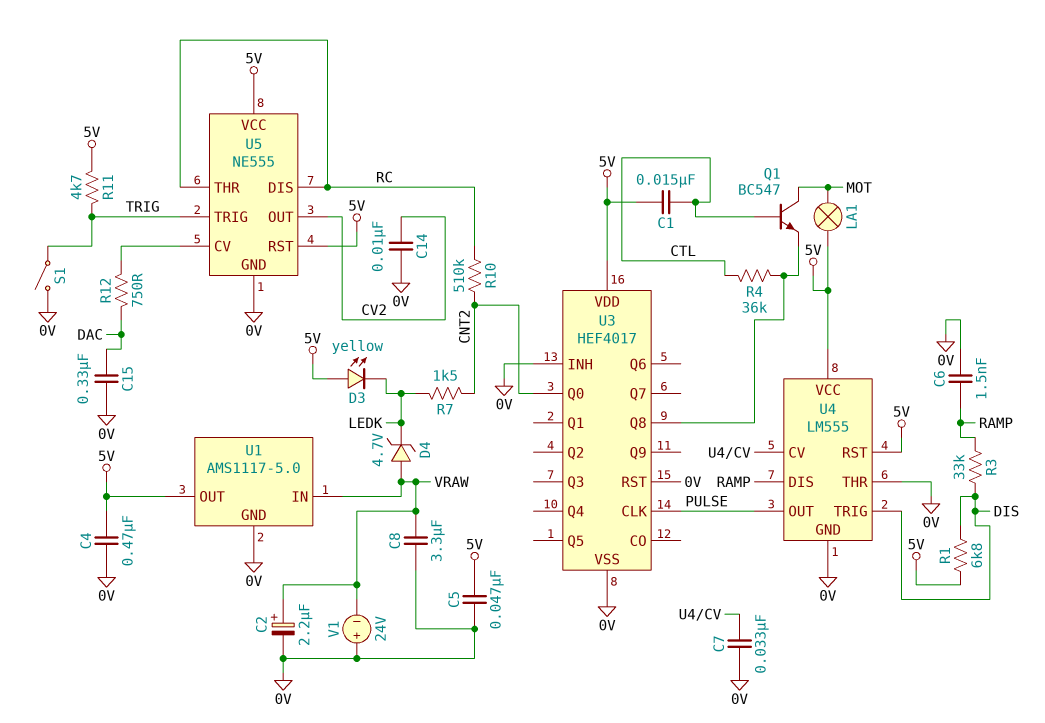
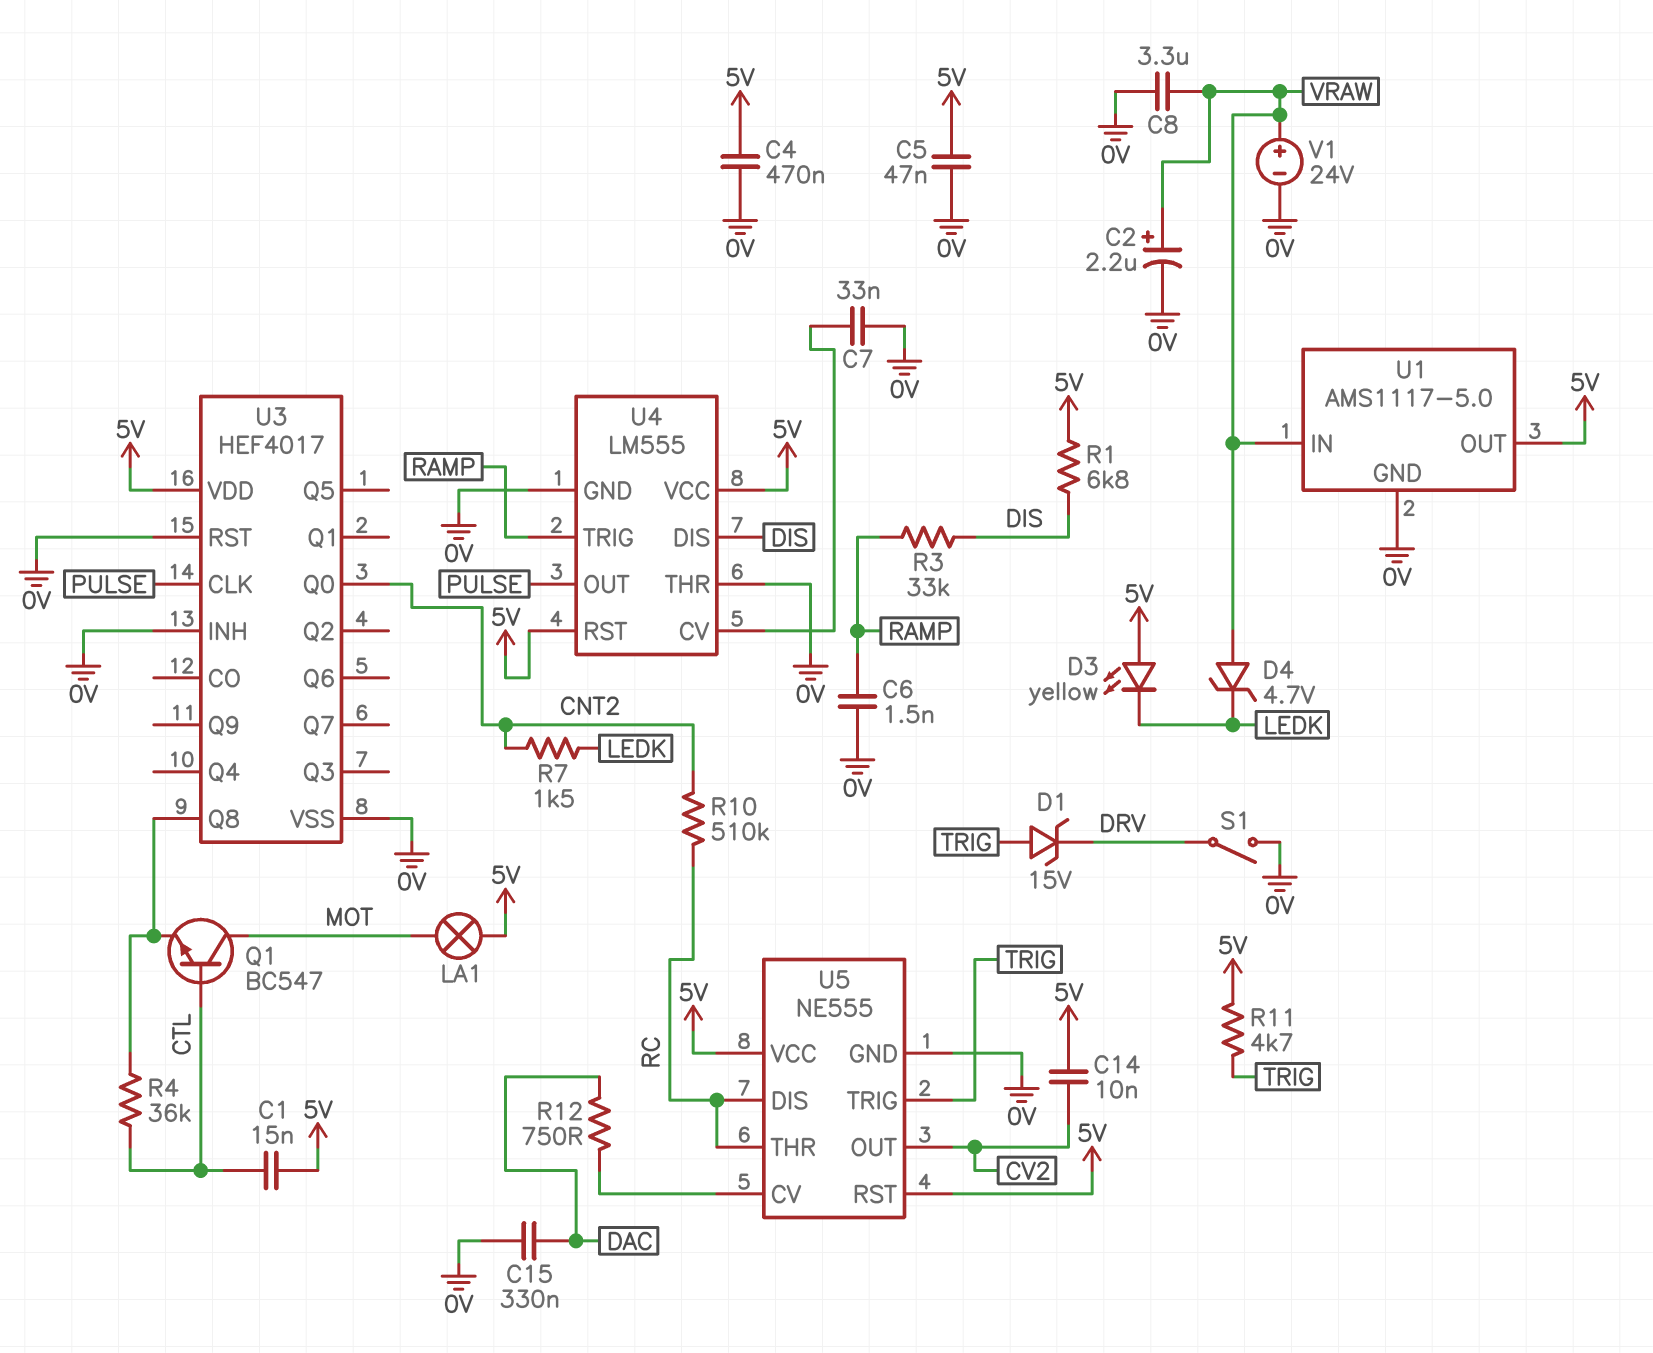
C14: 10nF (0V, CV2) -> 10nF (5V, CV2)
D1: none -> zener 15V (A TRIG, K DRV)
S1: switch (0V, TRIG) -> switch (0V, DRV)
U4 pin DIS: RAMP -> DIS
U4 pin TRIG: DIS -> RAMP
V1: 24V (plus 0V, minus VRAW) -> 24V (plus VRAW, minus 0V)

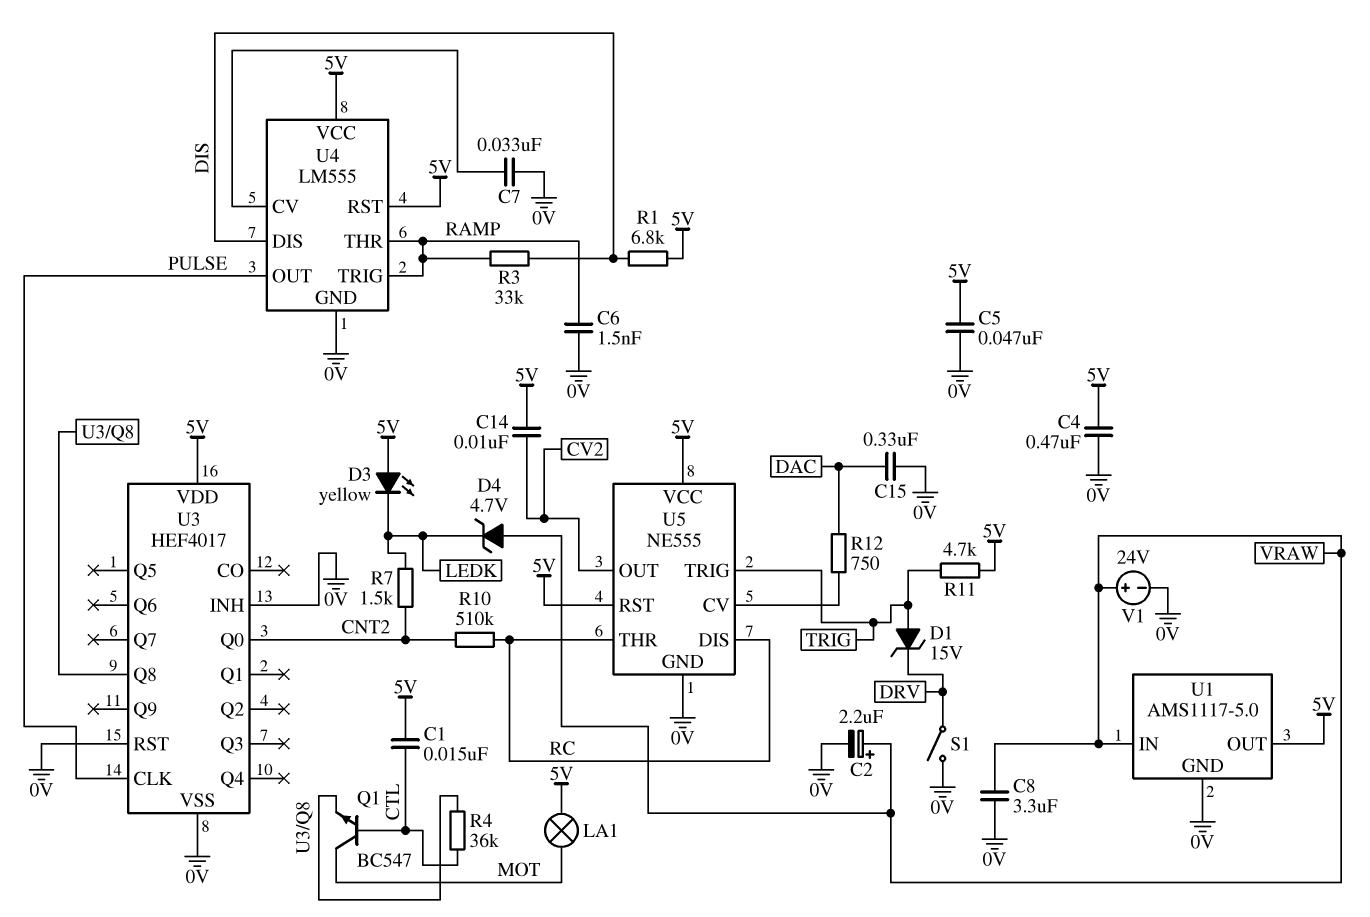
U4 pin THR: 0V -> RAMP

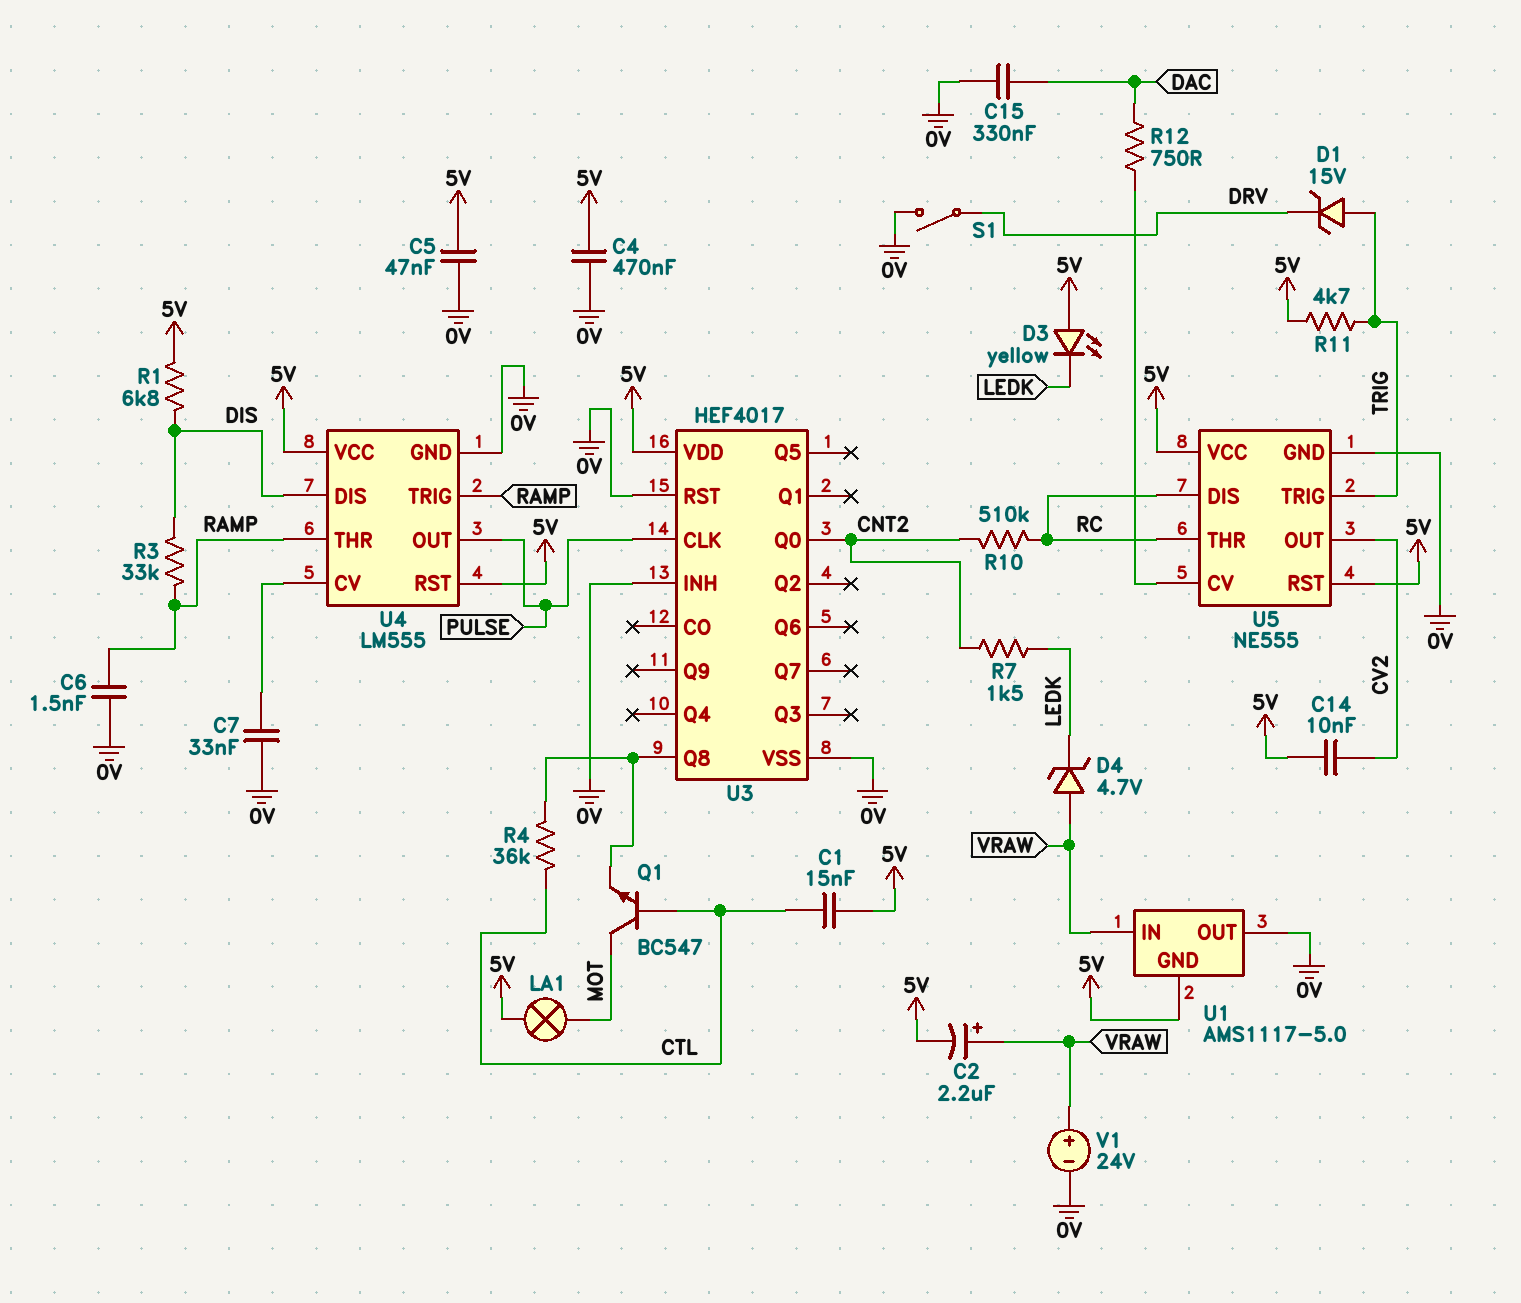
C2: 2.2uF (plus VRAW, minus 0V) -> 2.2uF (plus VRAW, minus 5V)
C8: 3.3uF (0V, VRAW) -> none
U1 pin GND: 0V -> 5V
U1 pin OUT: 5V -> 0V

